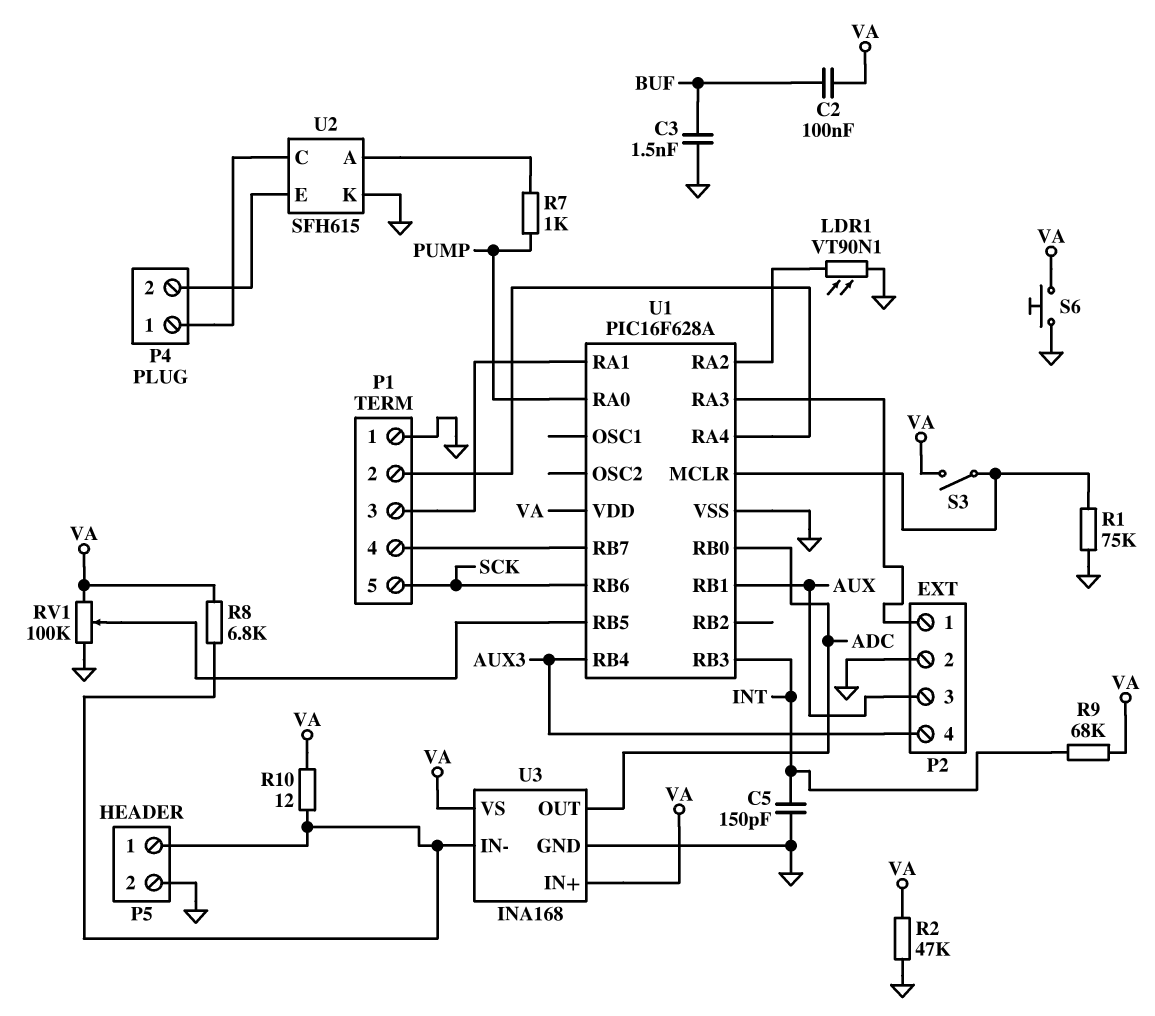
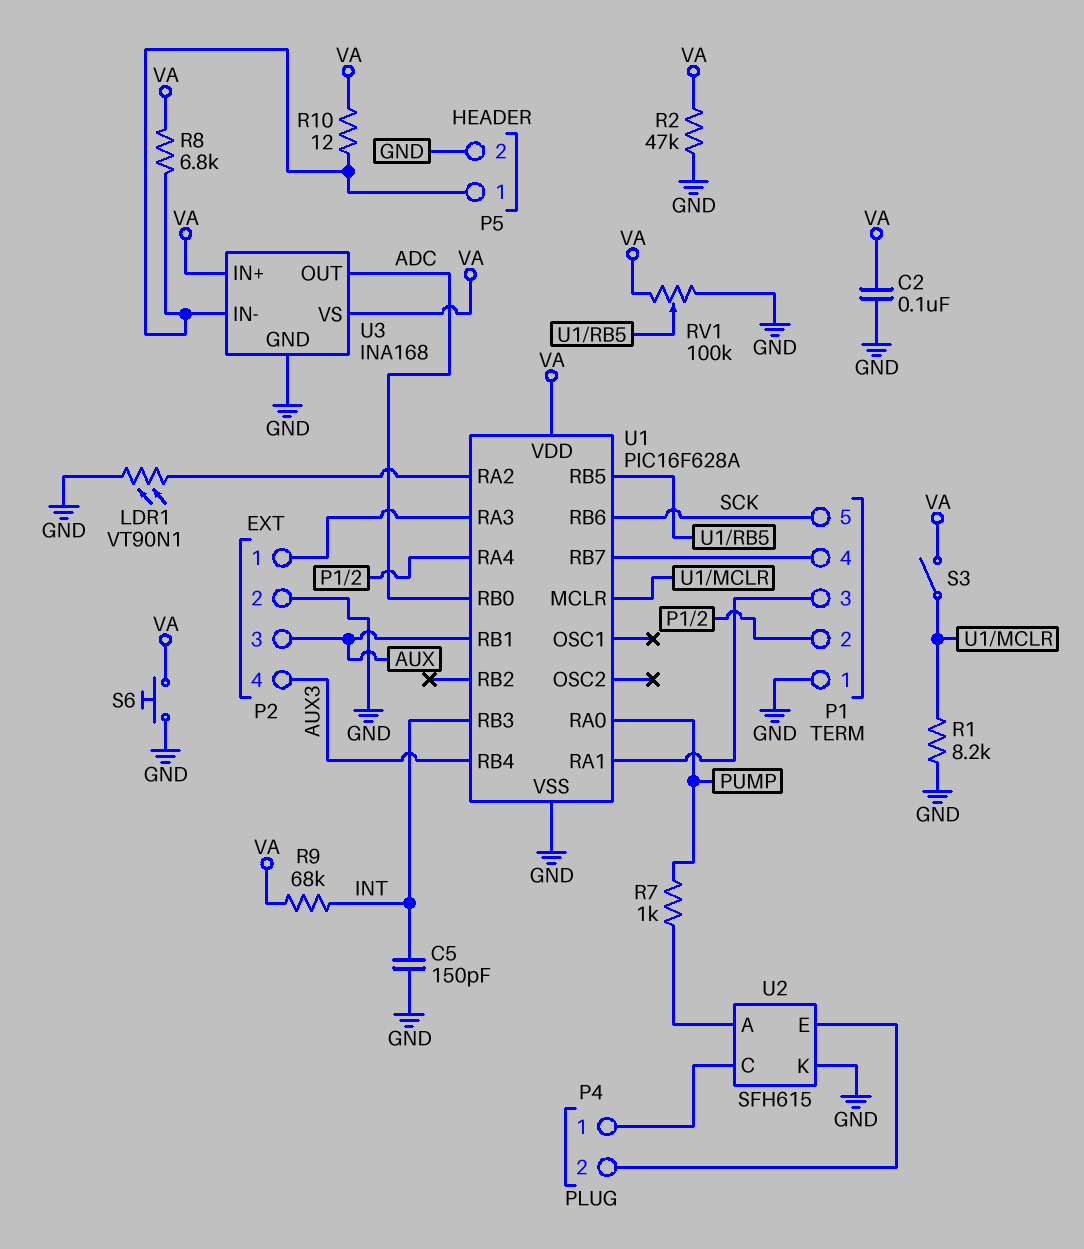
C2: 100nF (BUF, VA) -> 100nF (GND, VA)
C3: 1.5nF (BUF, GND) -> none
R1: 75k (GND, U1/MCLR) -> 8.2k (GND, U1/MCLR)

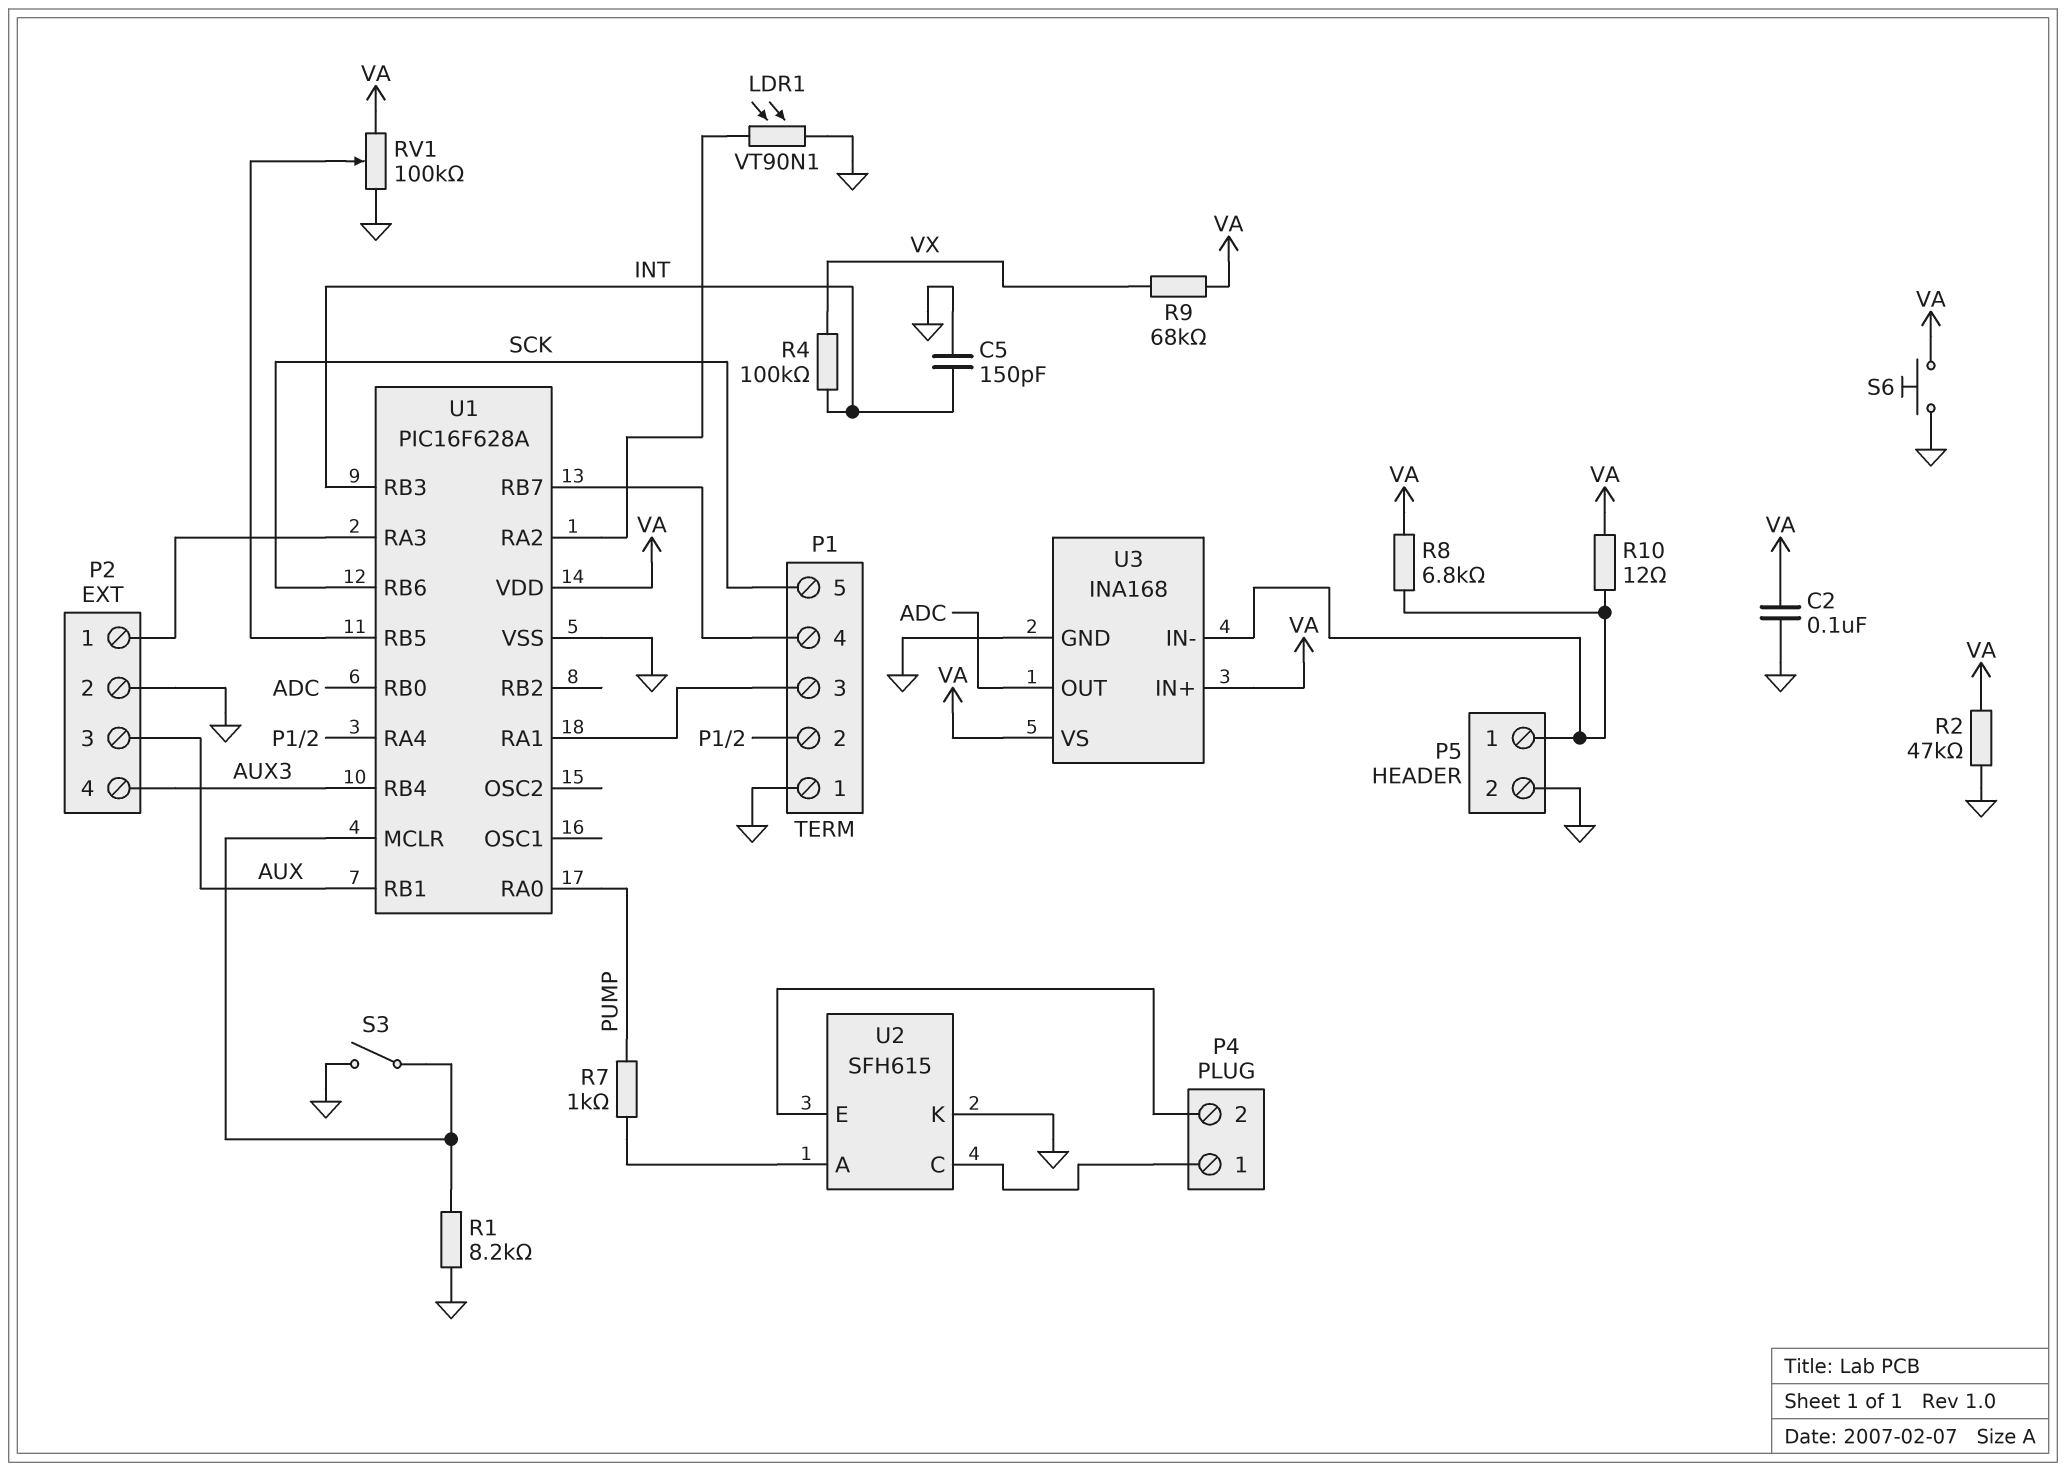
R4: none -> 100k (INT, VX)
R9: 68k (INT, VA) -> 68k (VA, VX)
S3: switch (U1/MCLR, VA) -> switch (GND, U1/MCLR)

